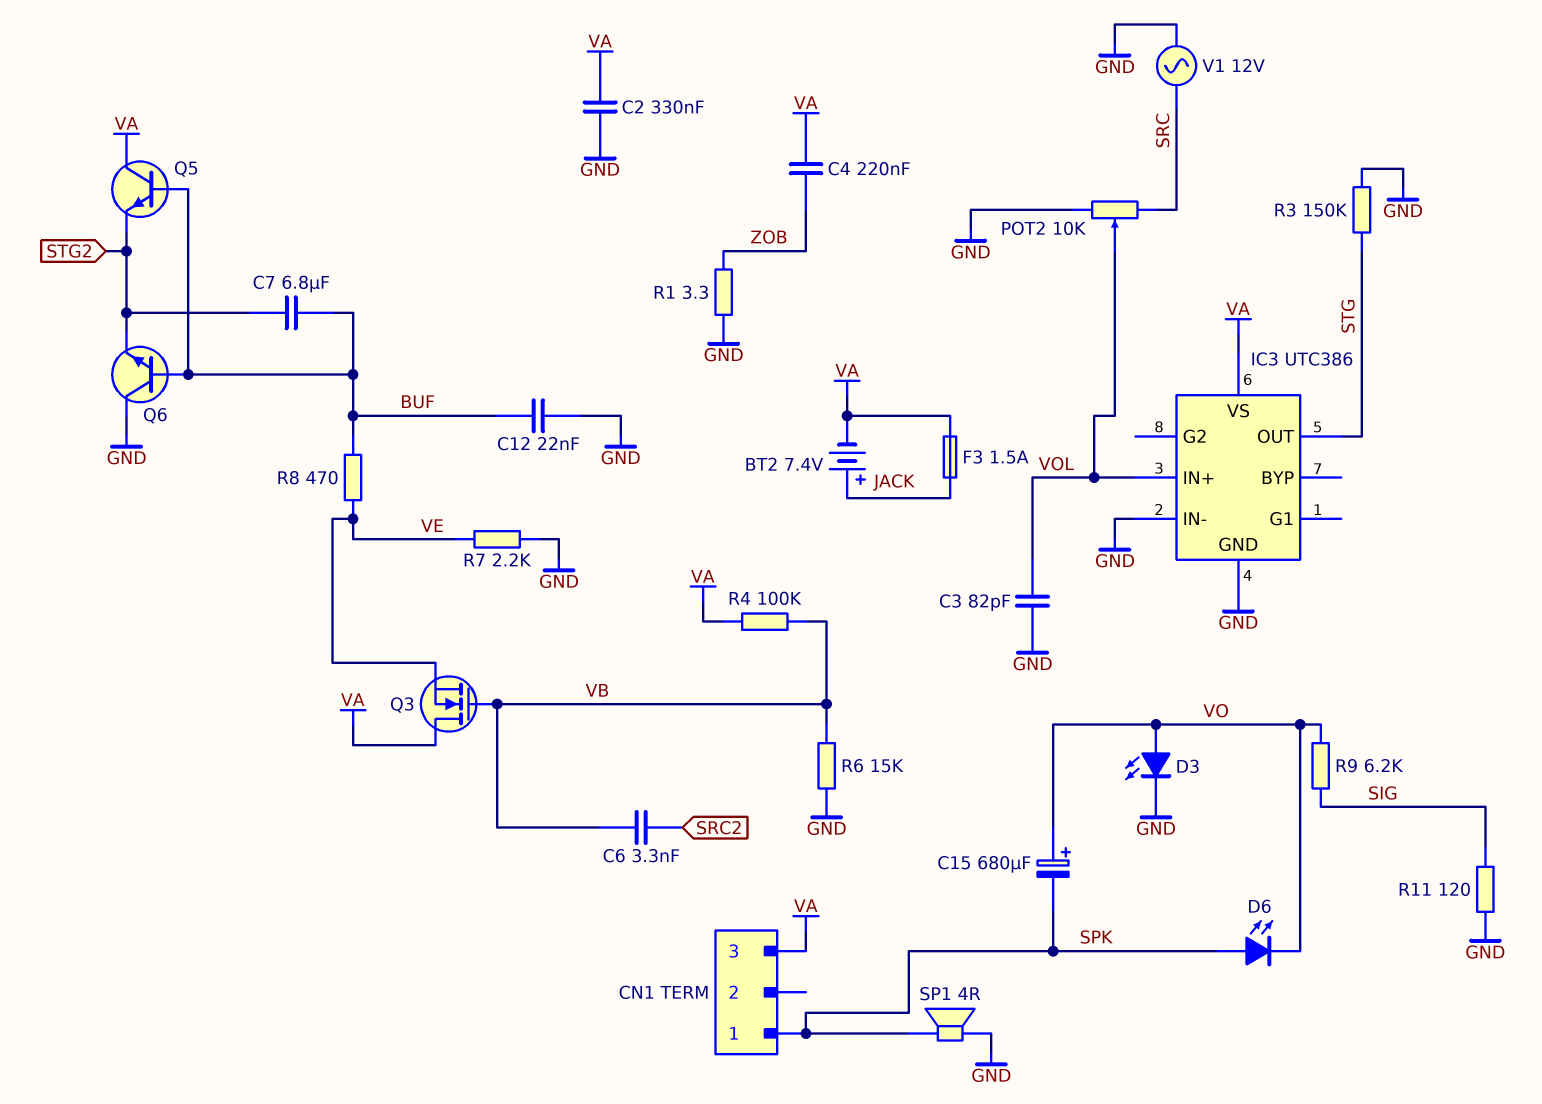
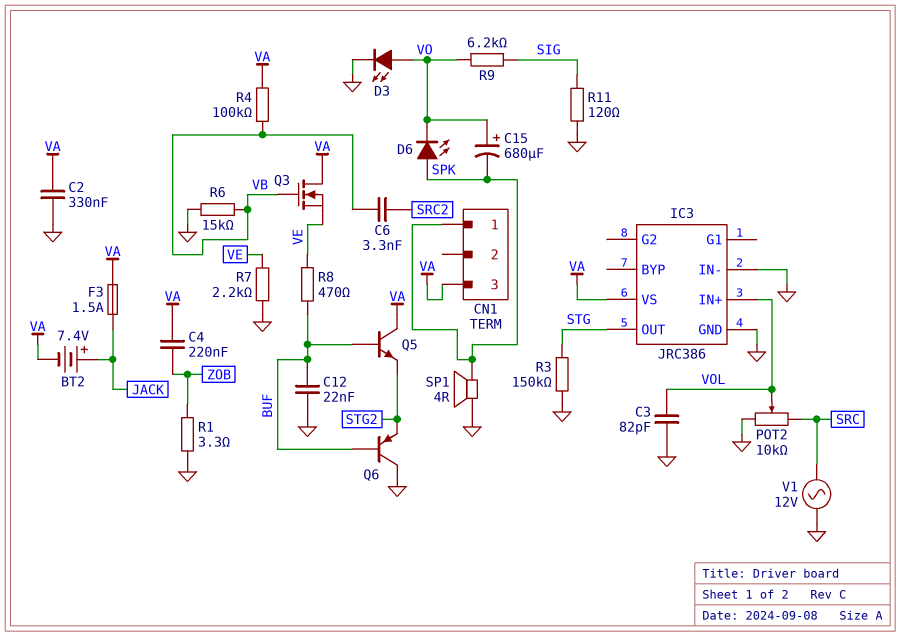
C7: 6.8uF (BUF, STG2) -> none
IC3: UTC386 -> JRC386
Q6: NPN (B BUF, C GND, E STG2) -> PNP (B BUF, C GND, E STG2)

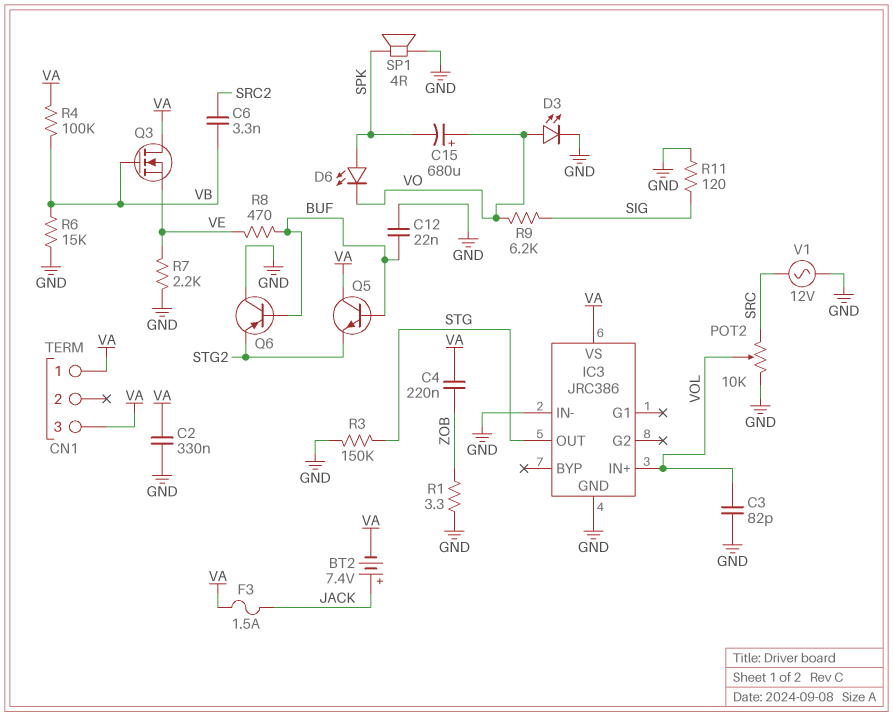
CN1 pin 1: SPK -> VA

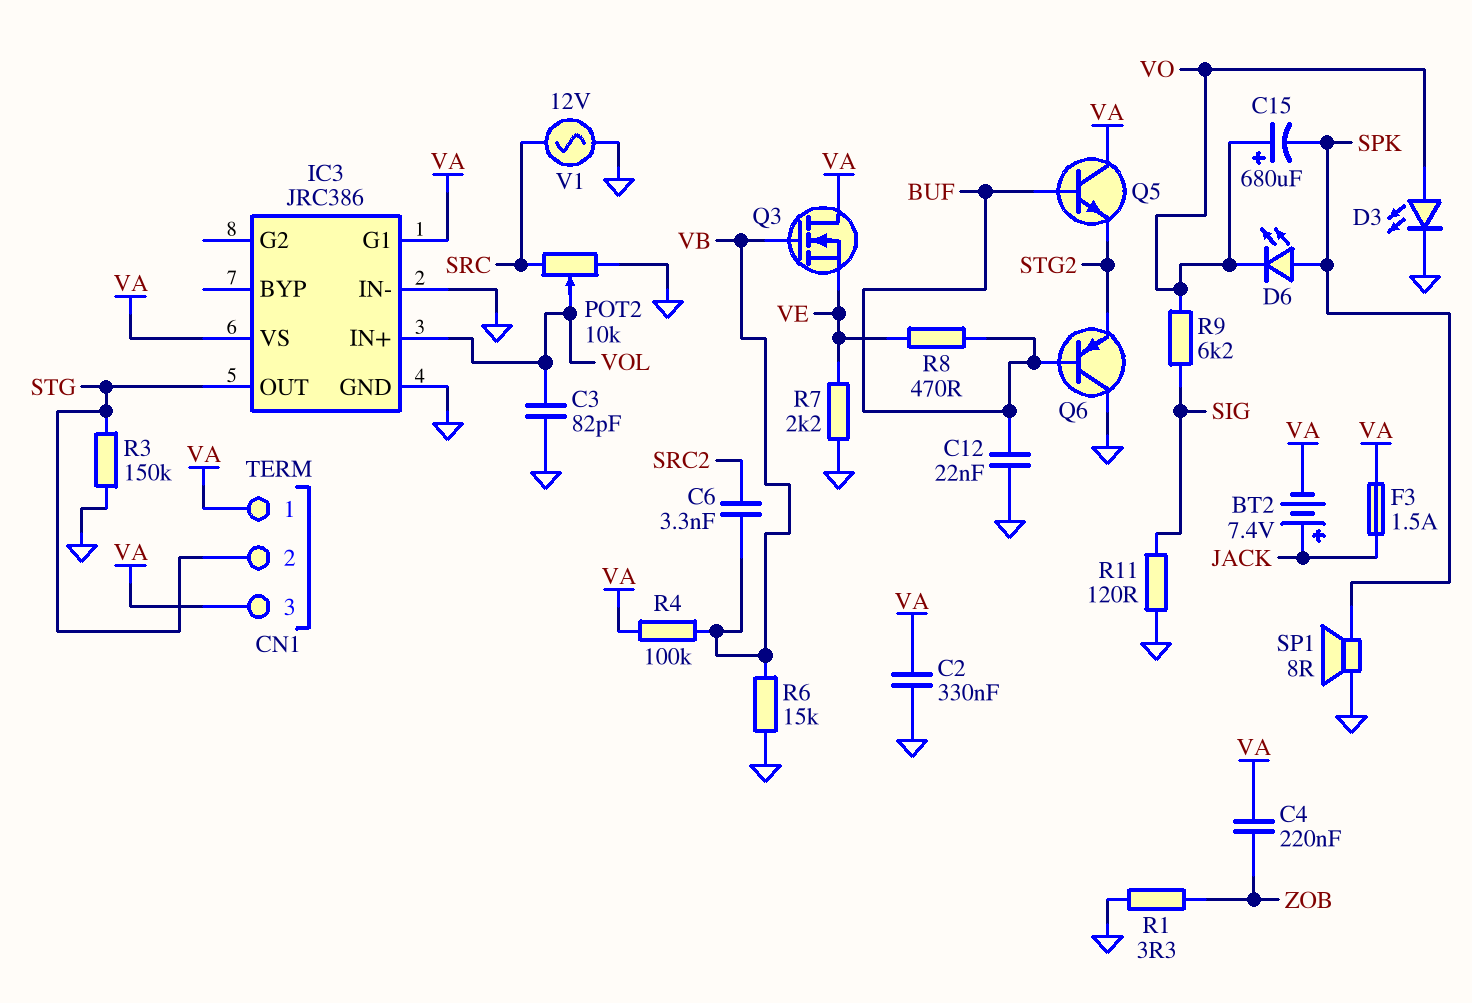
CN1 pin 2: none -> STG
IC3 pin G1: none -> VA
SP1: speaker 4R (GND, SPK) -> speaker 8R (GND, SPK)

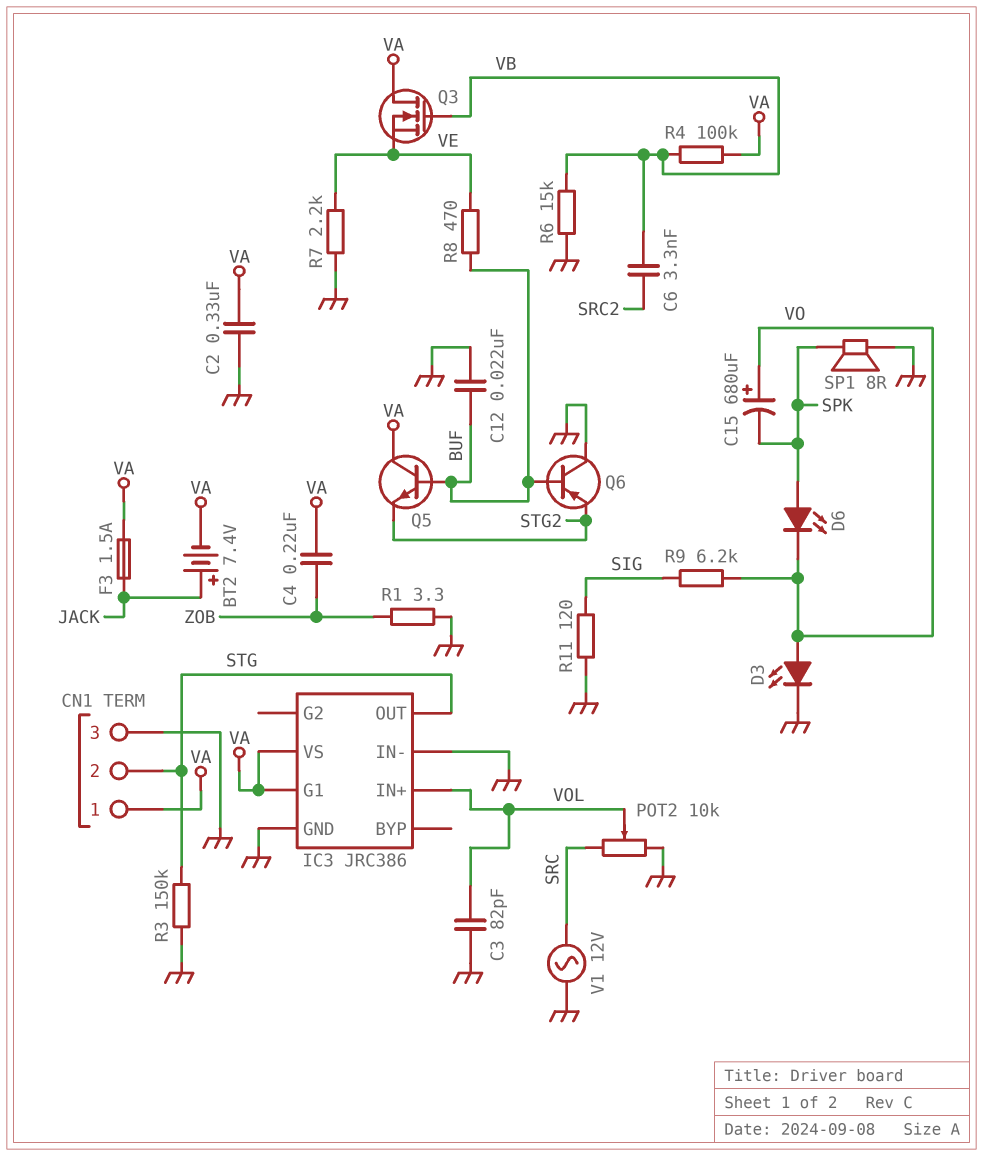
CN1 pin 3: VA -> GND

